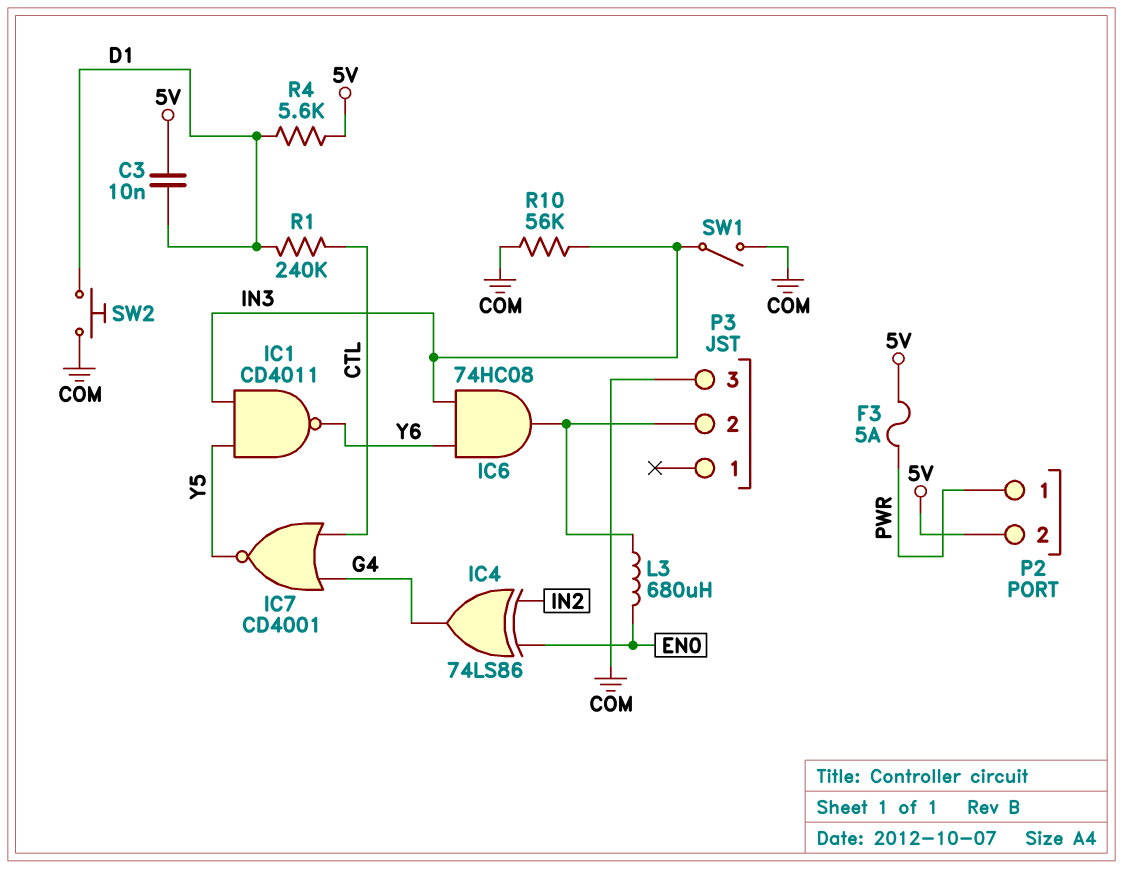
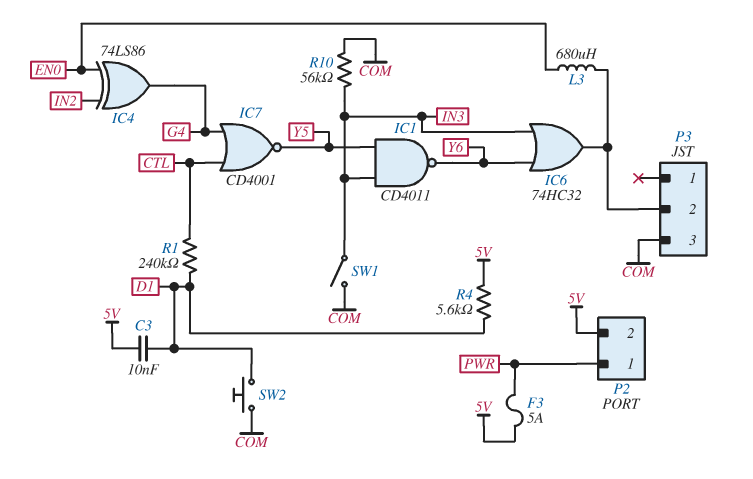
IC6: AND 74HC08 (in IN3, in Y6, out P3/2) -> OR 74HC32 (in IN3, in Y6, out P3/2)

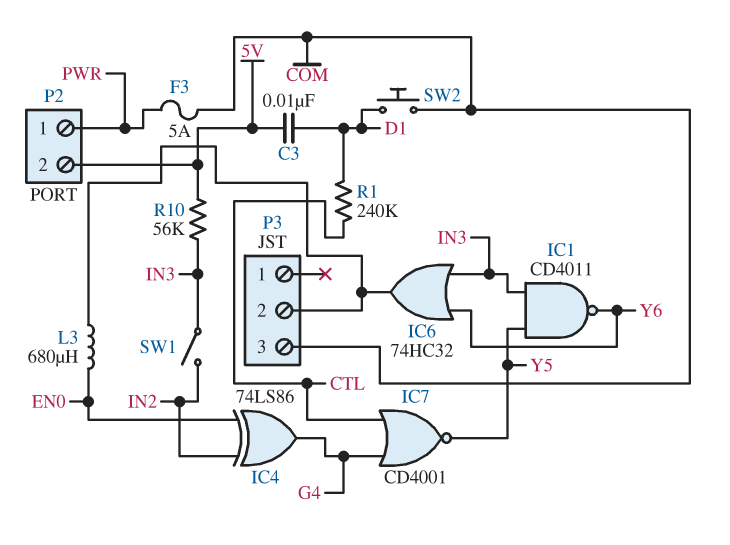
F3: 5A (5V, PWR) -> 5A (COM, PWR)
R4: 5.6k (5V, D1) -> none
R10: 56k (COM, IN3) -> 56k (5V, IN3)
SW1: switch (COM, IN3) -> switch (IN2, IN3)

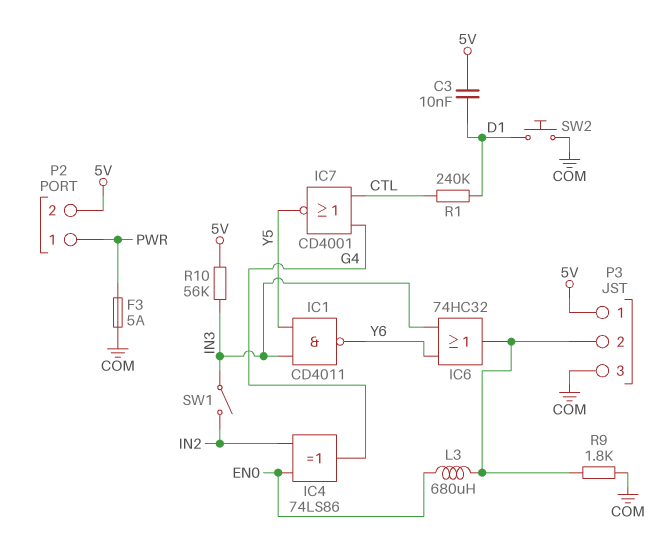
P3 pin 1: none -> 5V
R9: none -> 1.8k (COM, P3/2)

